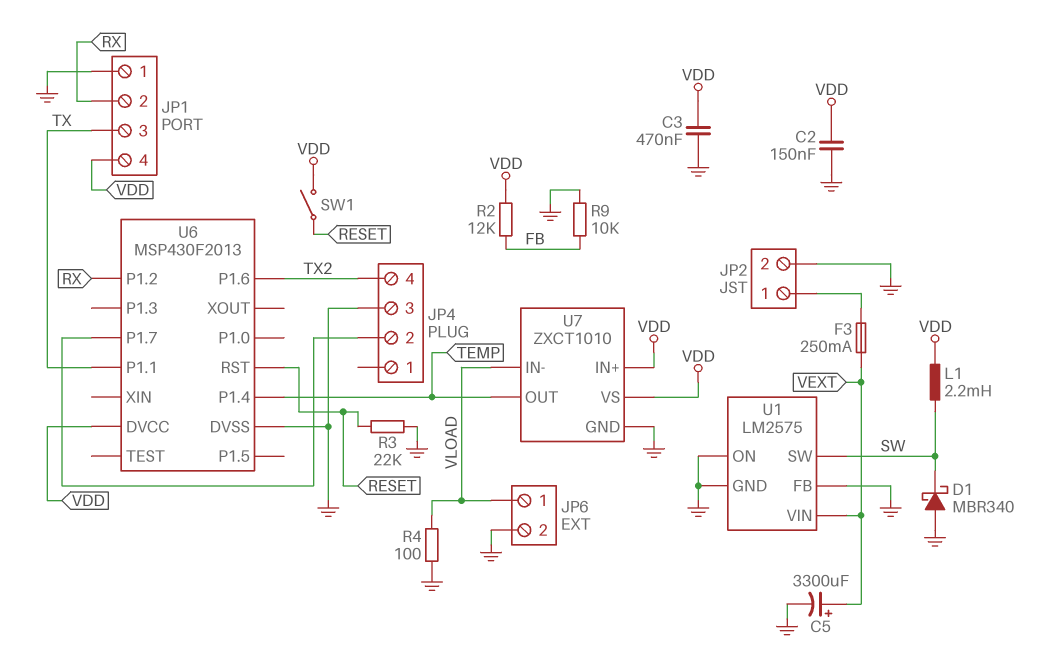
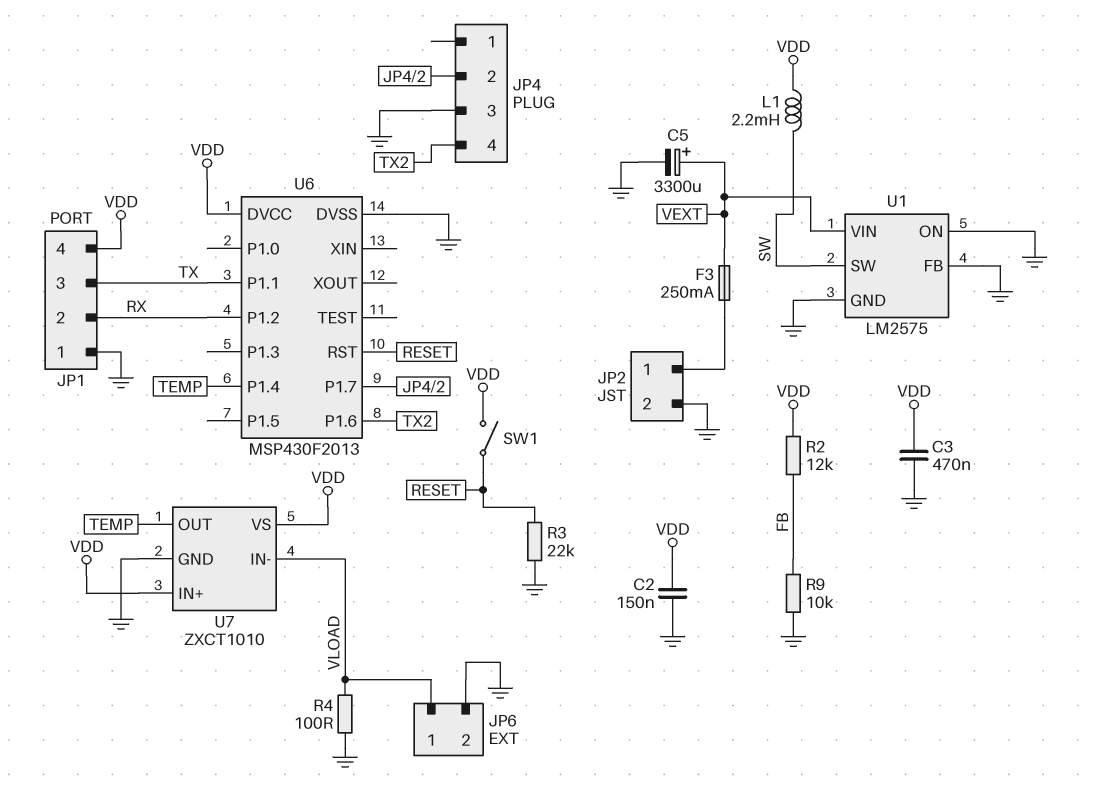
D1: schottky MBR340 (A GND, K SW) -> none

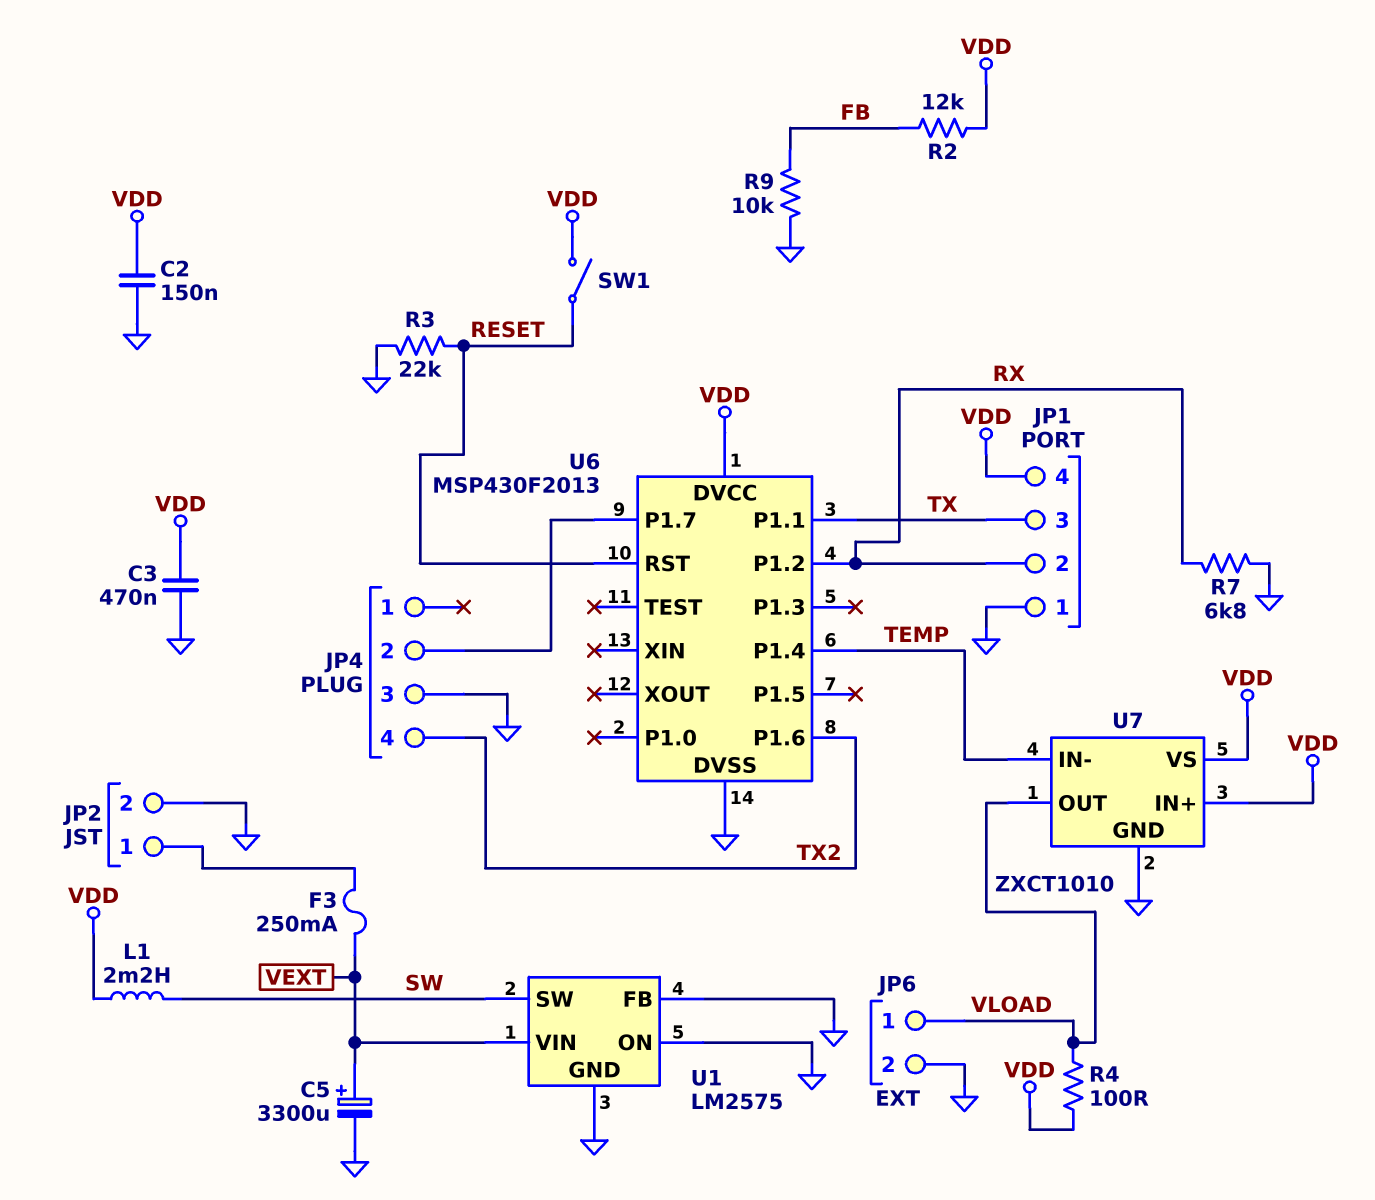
R4: 100 (GND, VLOAD) -> 100 (VDD, VLOAD)
R7: none -> 6.8k (GND, RX)
U7 pin IN-: VLOAD -> TEMP
U7 pin OUT: TEMP -> VLOAD

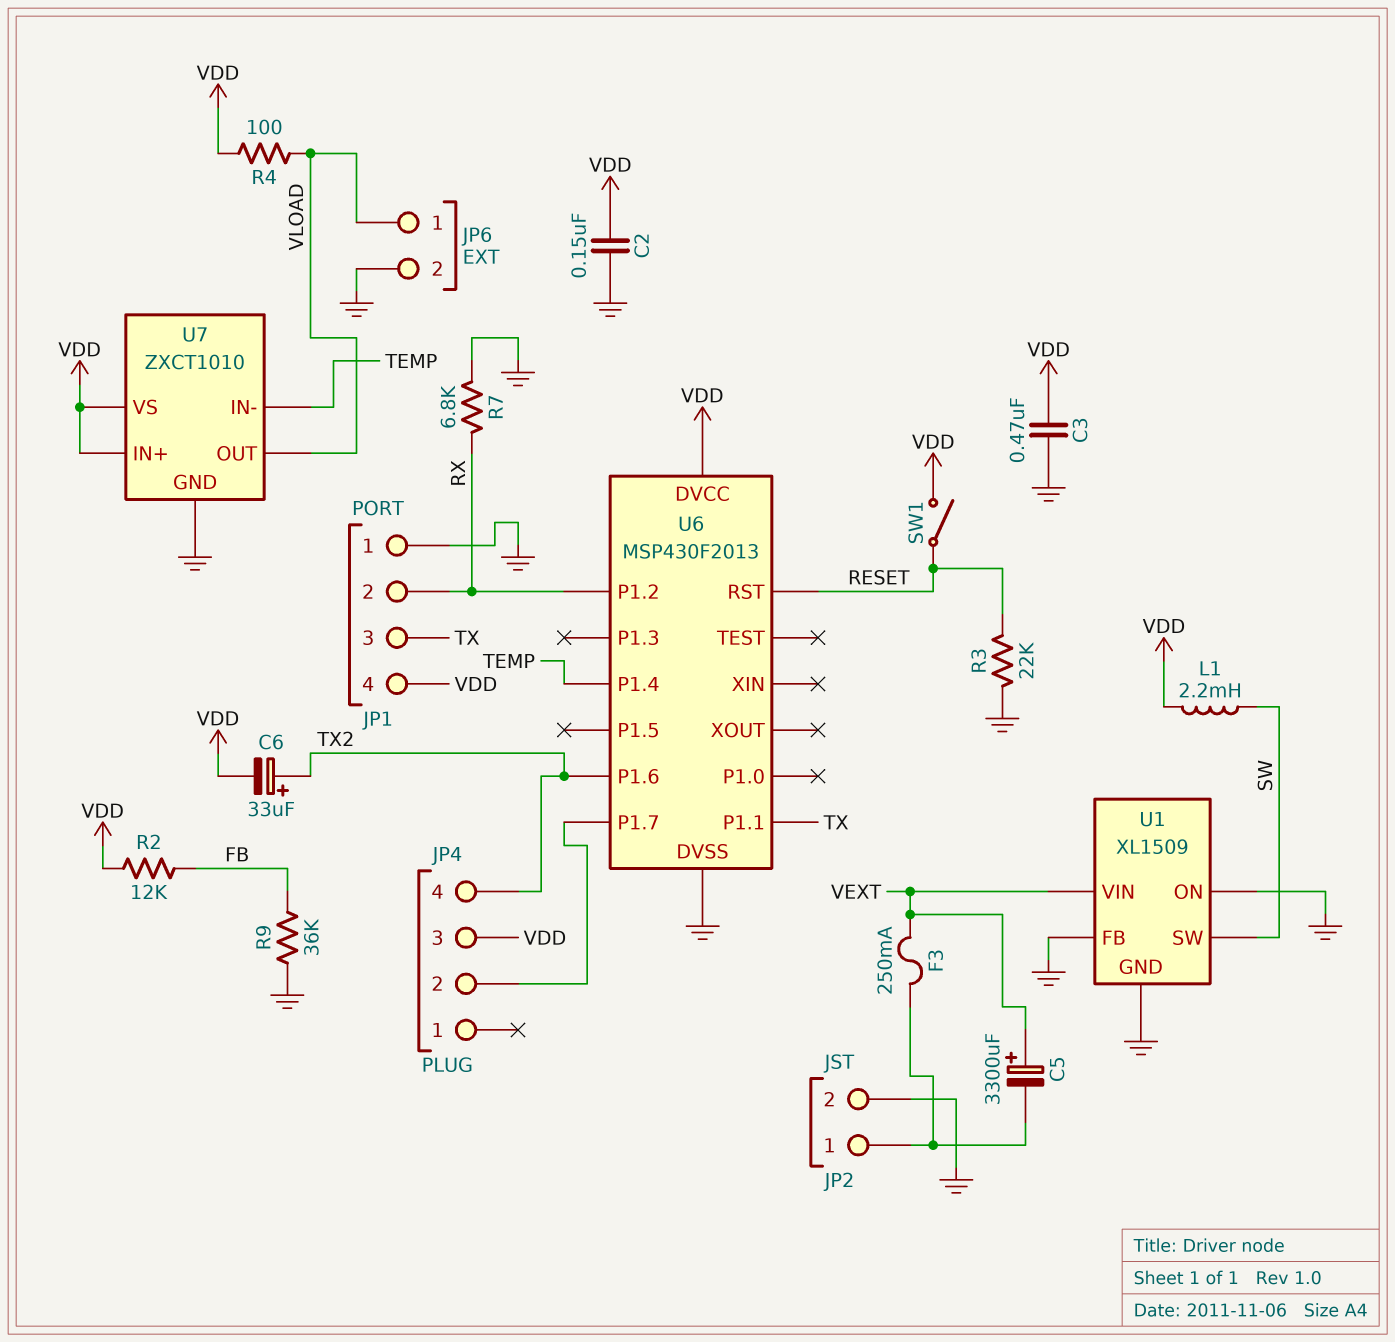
C5: 3300uF (plus VEXT, minus GND) -> 3300uF (plus VEXT, minus JP2/1)
C6: none -> 33uF (plus TX2, minus VDD)
JP4 pin 3: GND -> VDD
R9: 10k (FB, GND) -> 36k (FB, GND)
U1: LM2575 -> XL1509

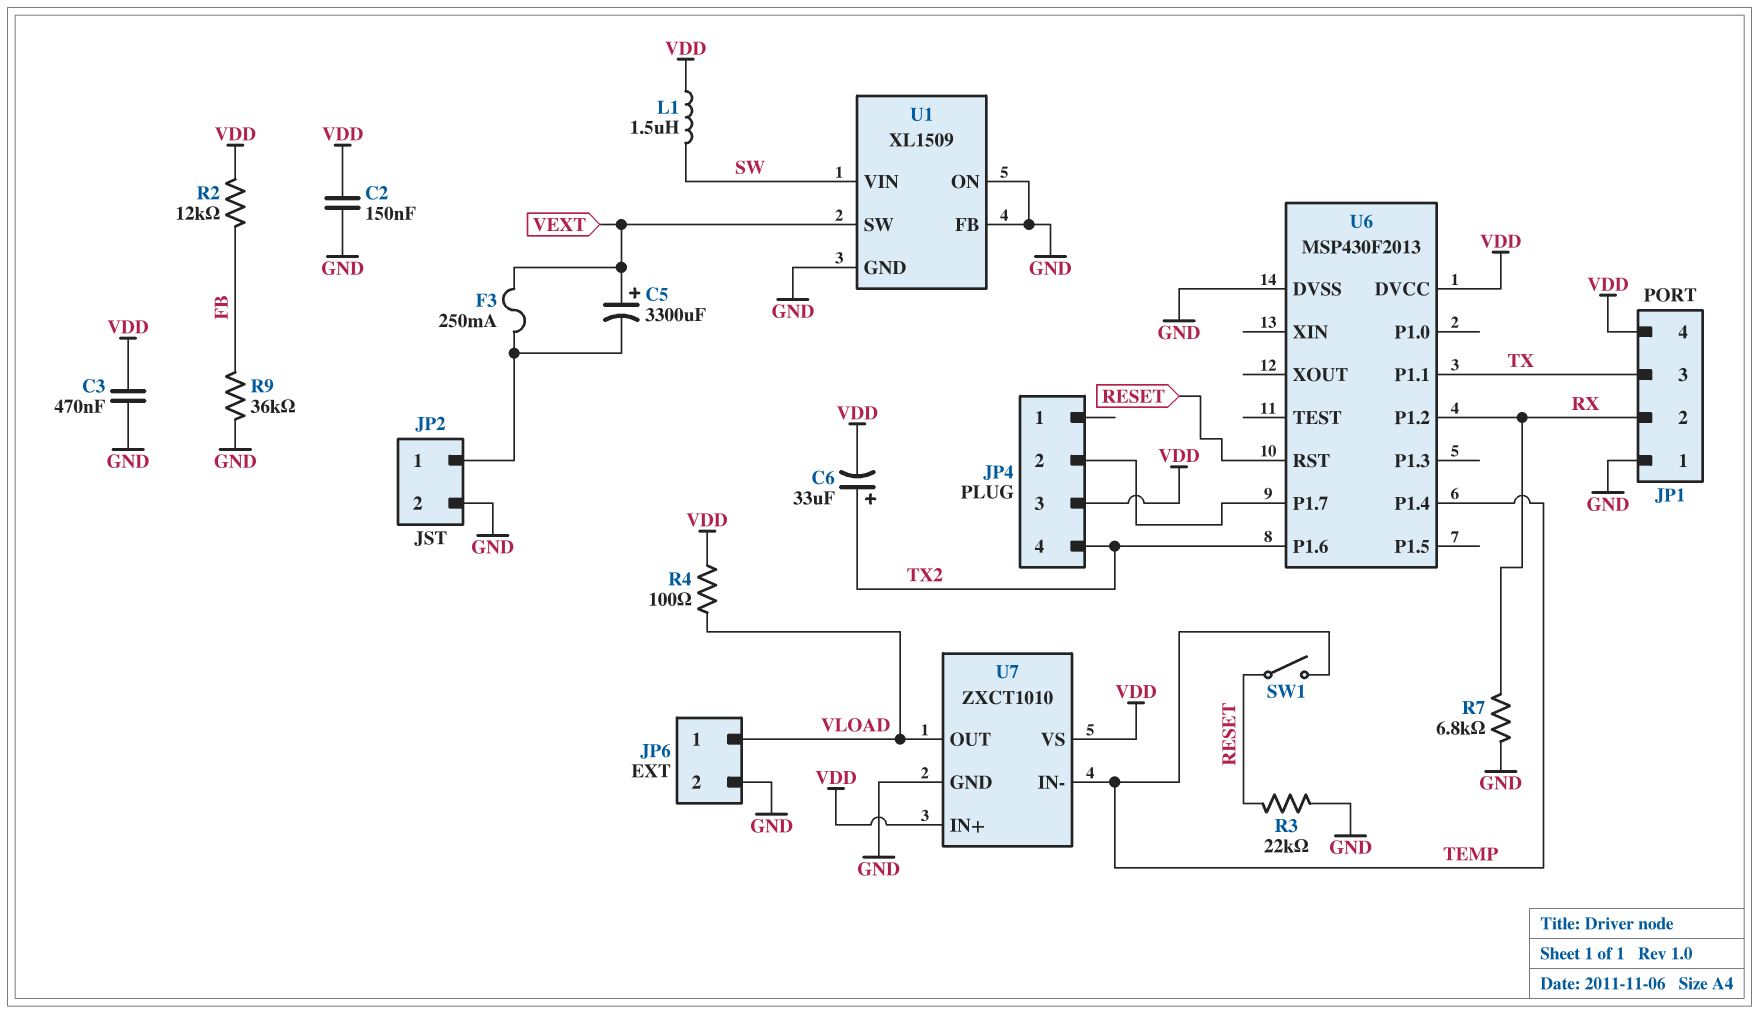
L1: 2.2mH (SW, VDD) -> 1.5uH (SW, VDD)
SW1: switch (RESET, VDD) -> switch (RESET, TEMP)
U1 pin SW: SW -> VEXT
U1 pin VIN: VEXT -> SW

